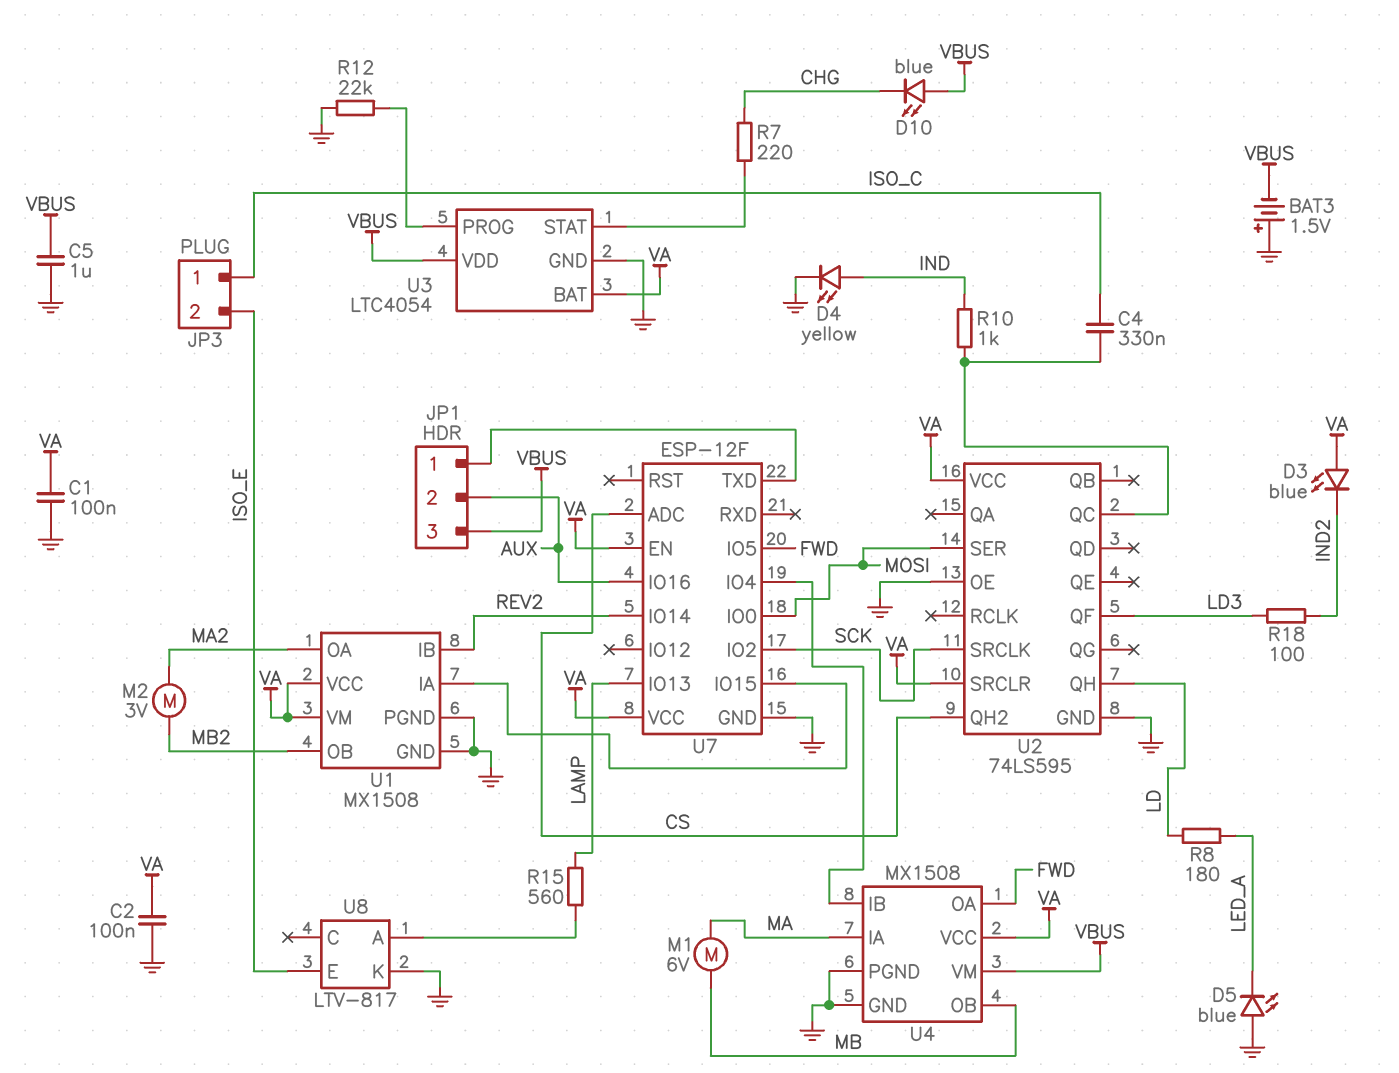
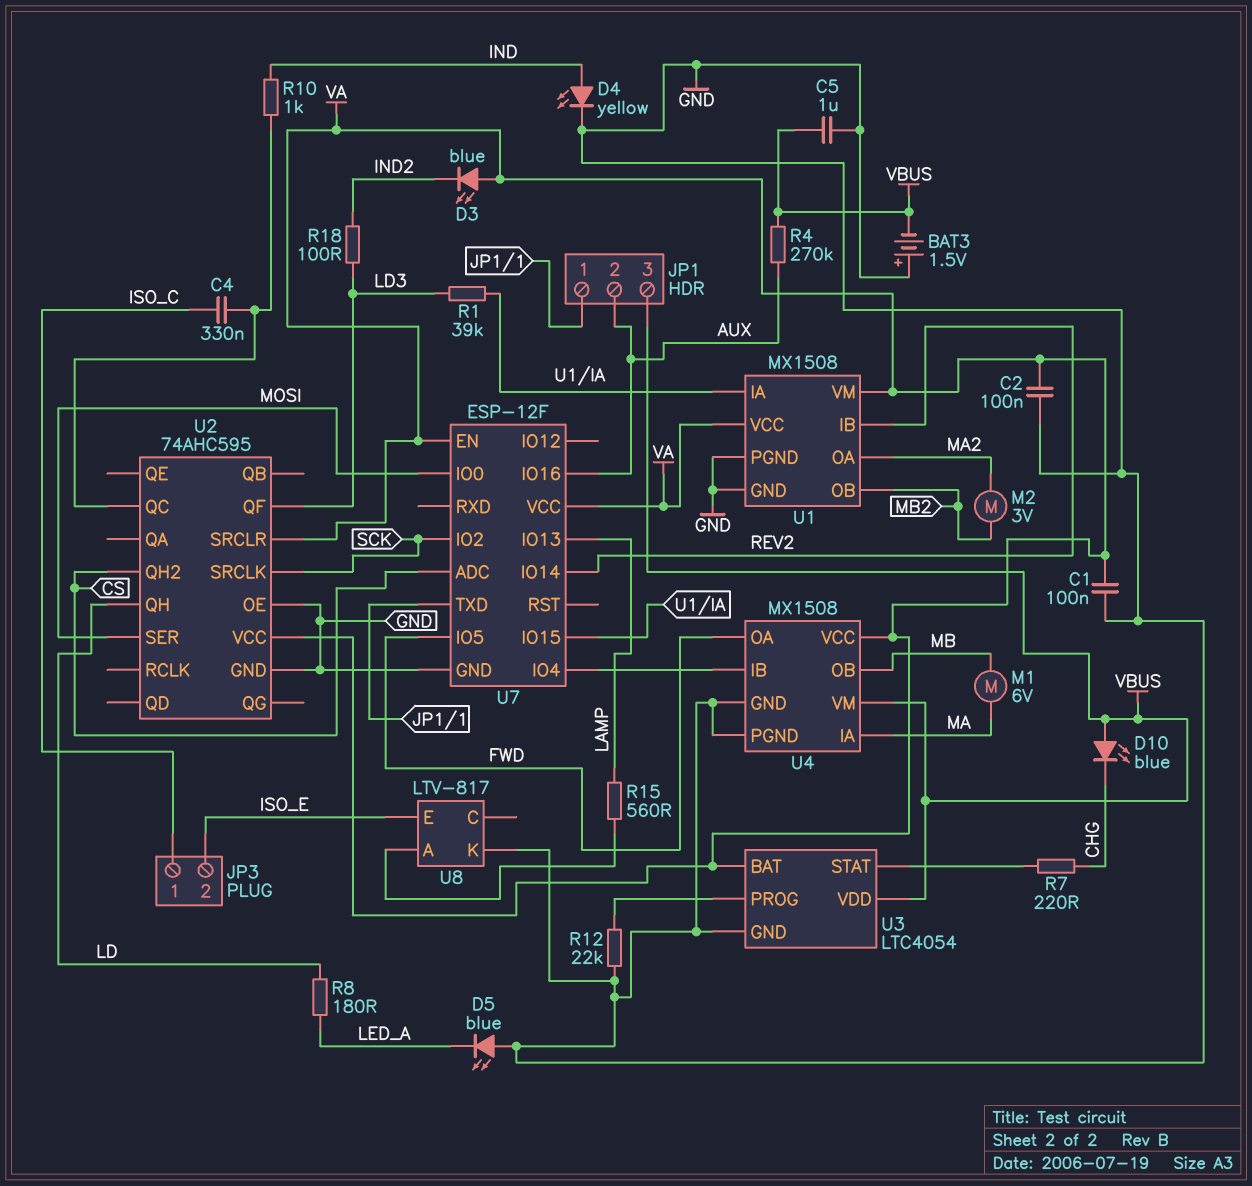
R1: none -> 39k (LD3, U1/IA)
R4: none -> 270k (AUX, VBUS)
U2: 74LS595 -> 74AHC595

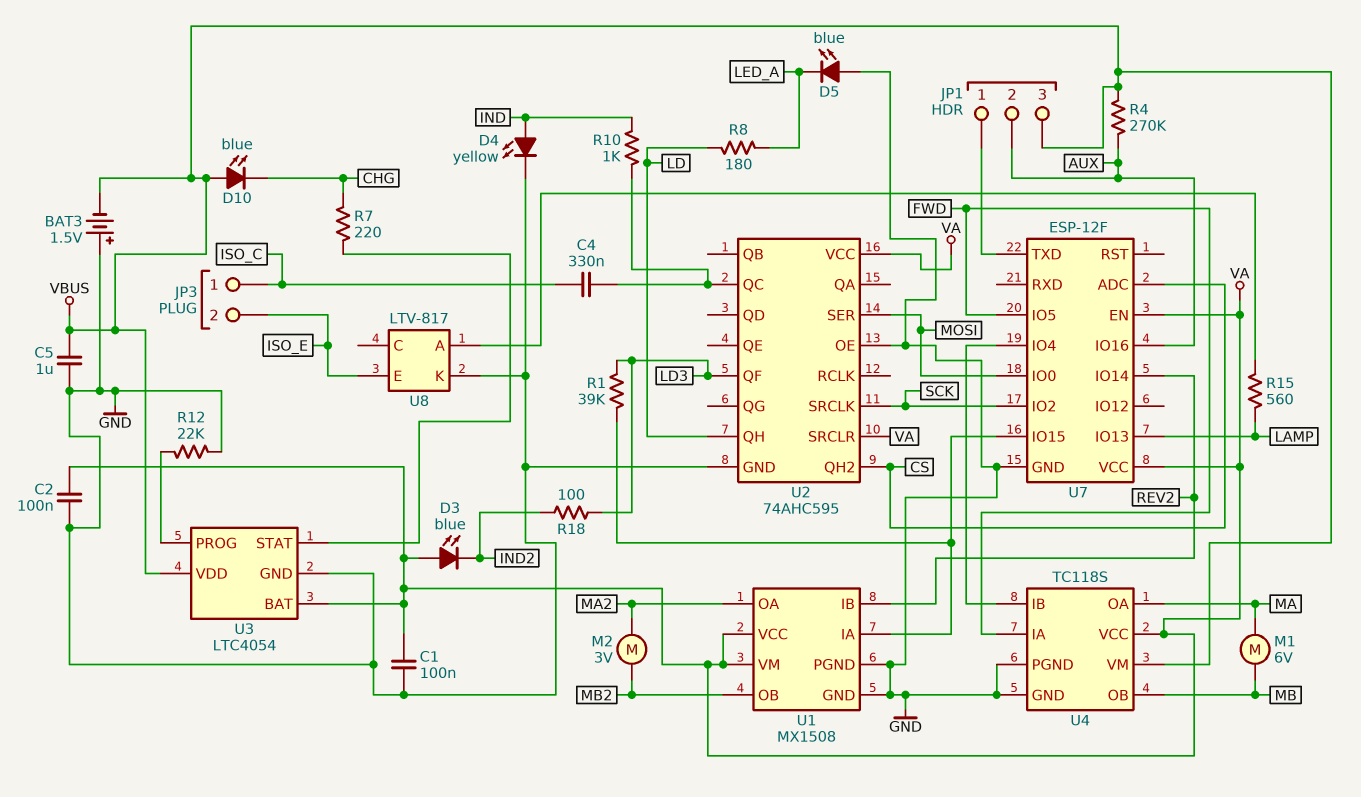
U4: MX1508 -> TC118S
U4 pin IA: MA -> FWD
U4 pin OA: FWD -> MA

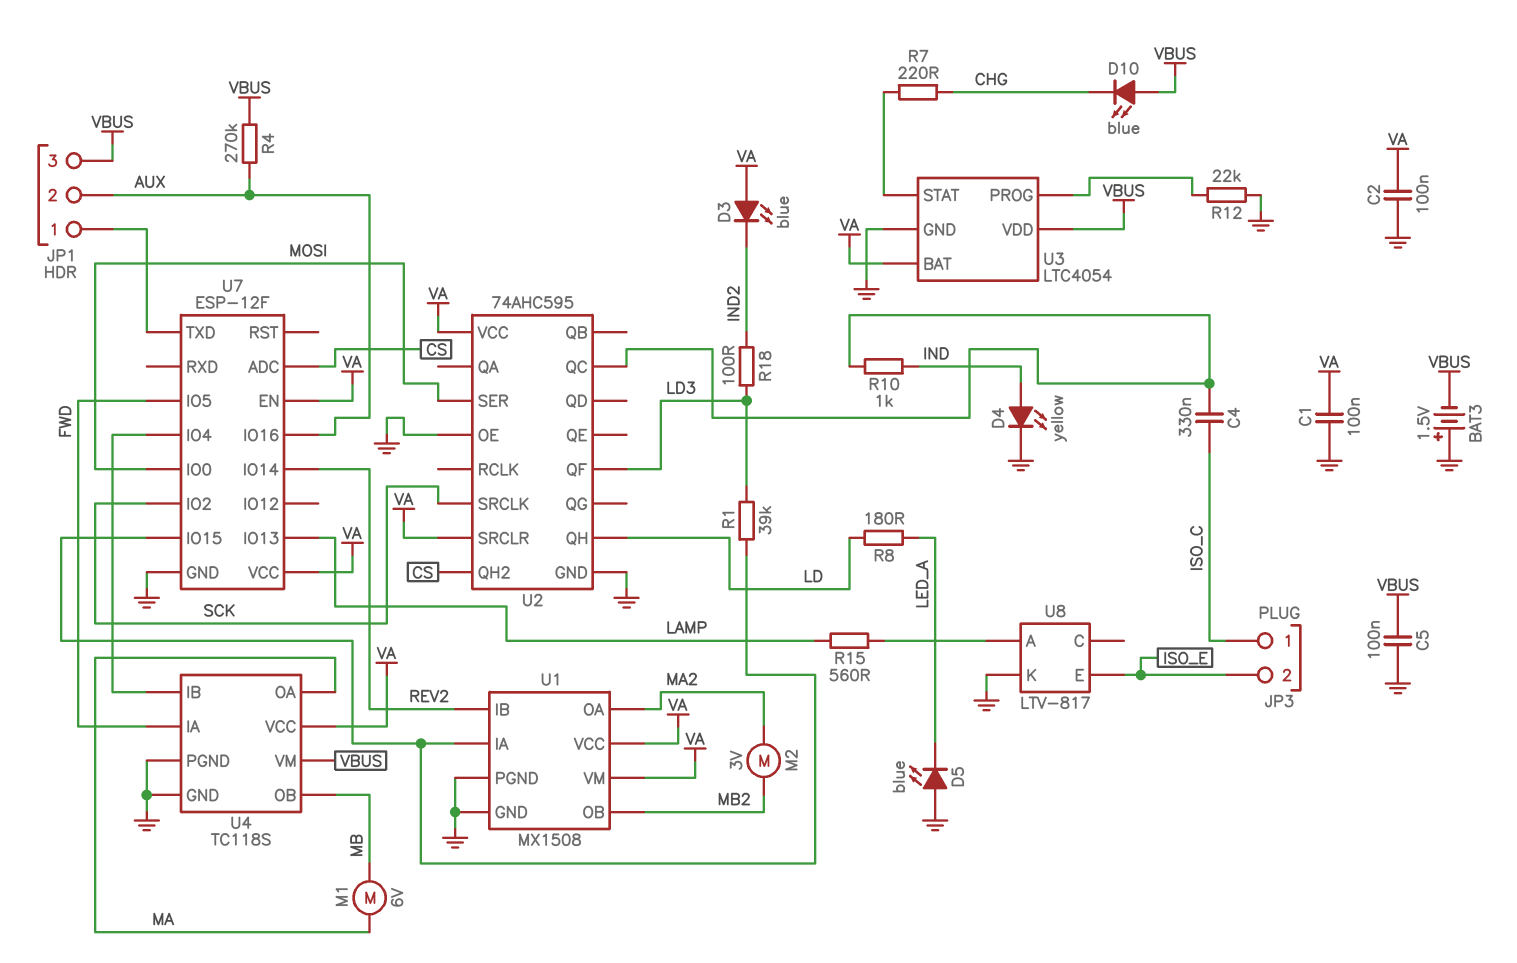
C5: 1uF (GND, VBUS) -> 100nF (GND, VBUS)

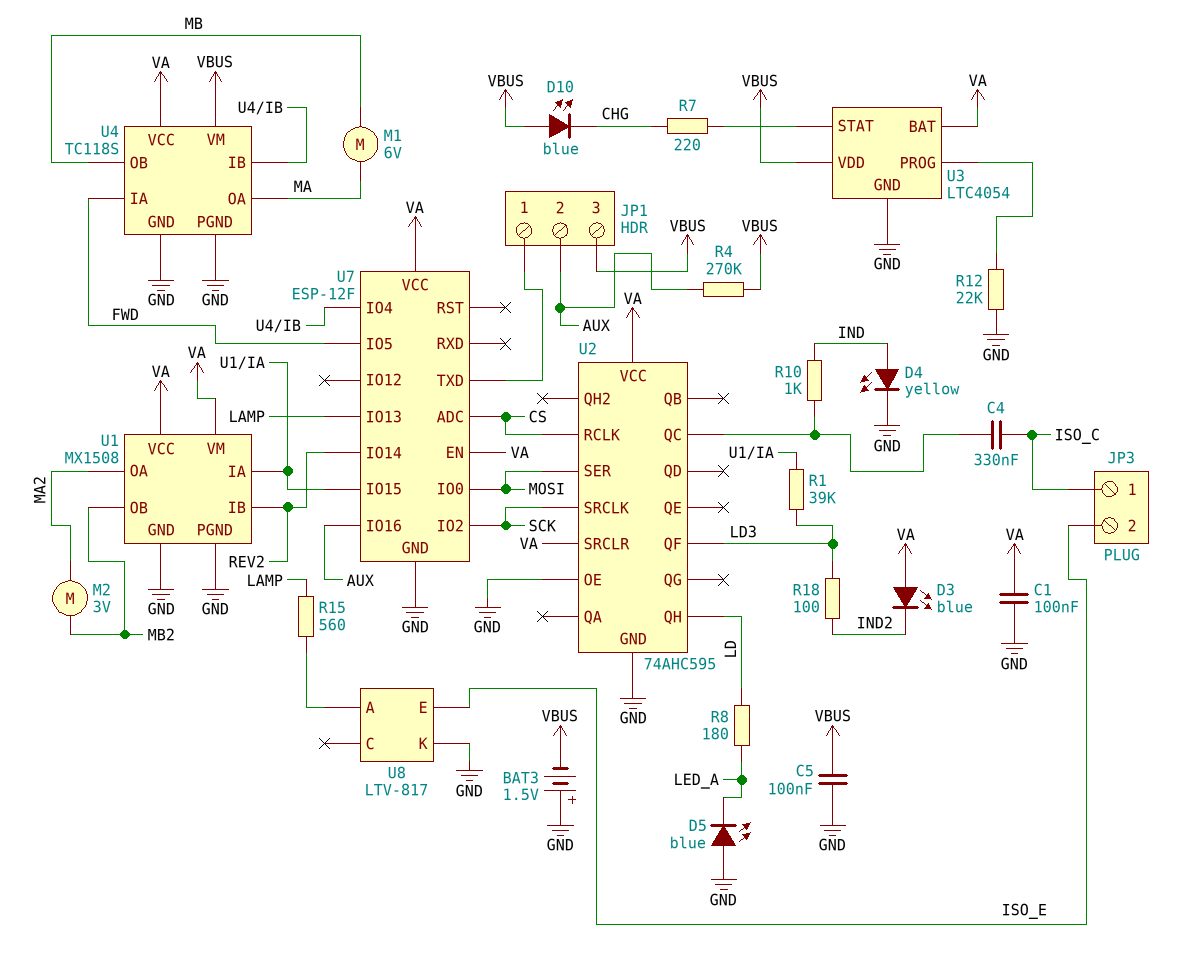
C2: 100nF (GND, VA) -> none
U2 pin QH2: CS -> none
U2 pin RCLK: none -> CS

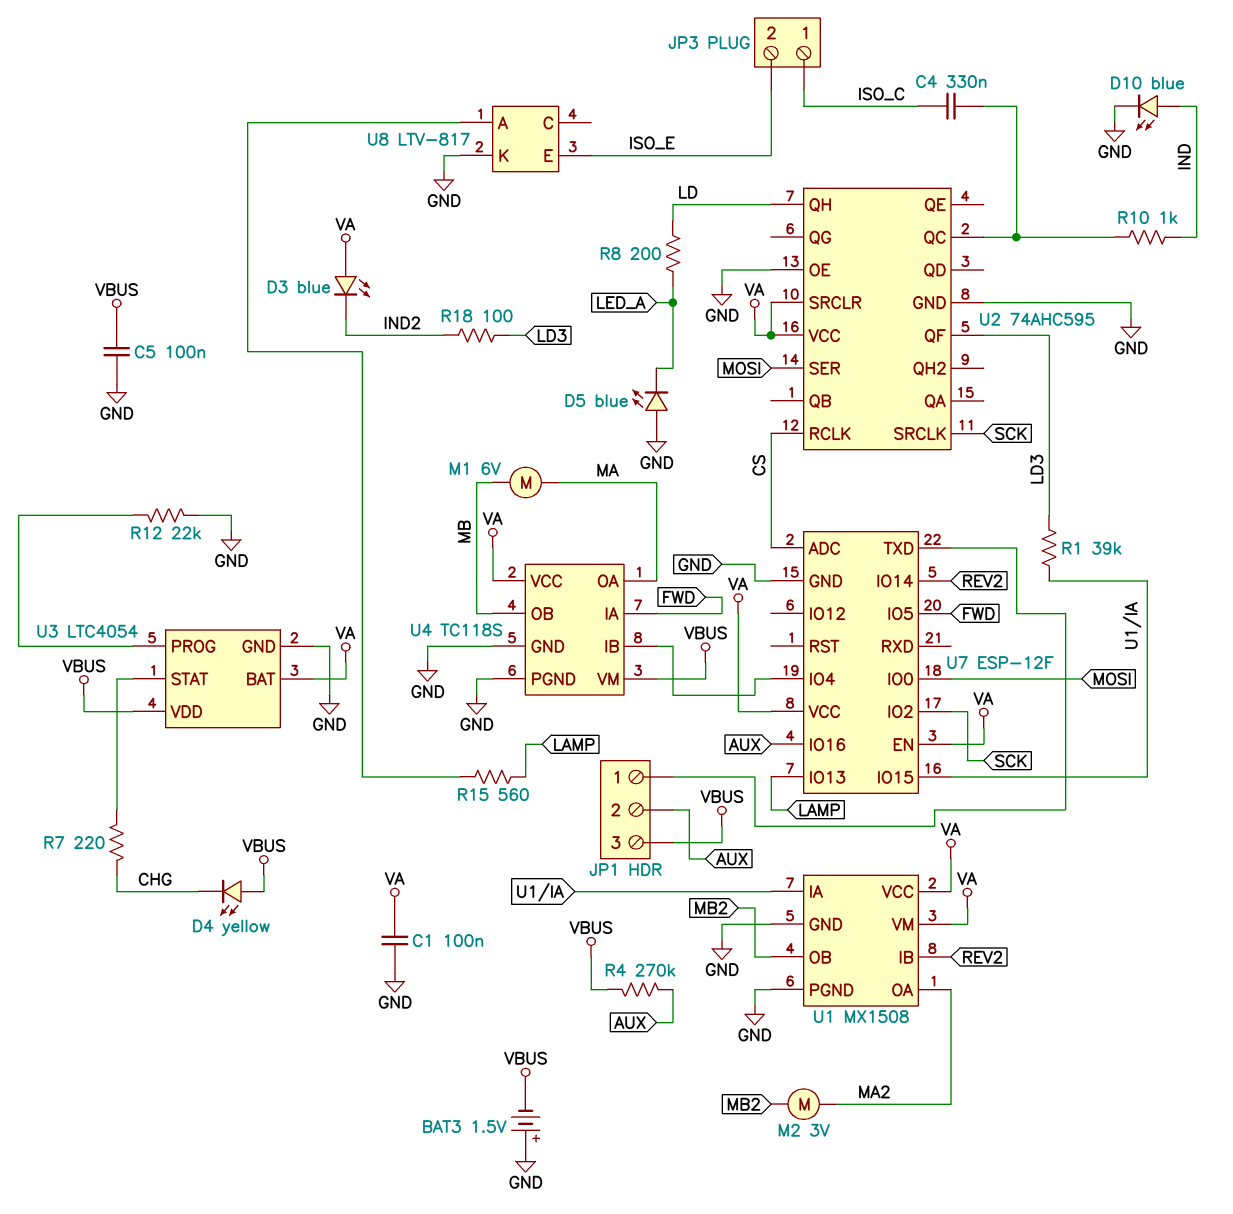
D4: LED yellow (A IND, K GND) -> LED yellow (A VBUS, K CHG)
D10: LED blue (A VBUS, K CHG) -> LED blue (A IND, K GND)
R8: 180 (LD, LED_A) -> 200 (LD, LED_A)

